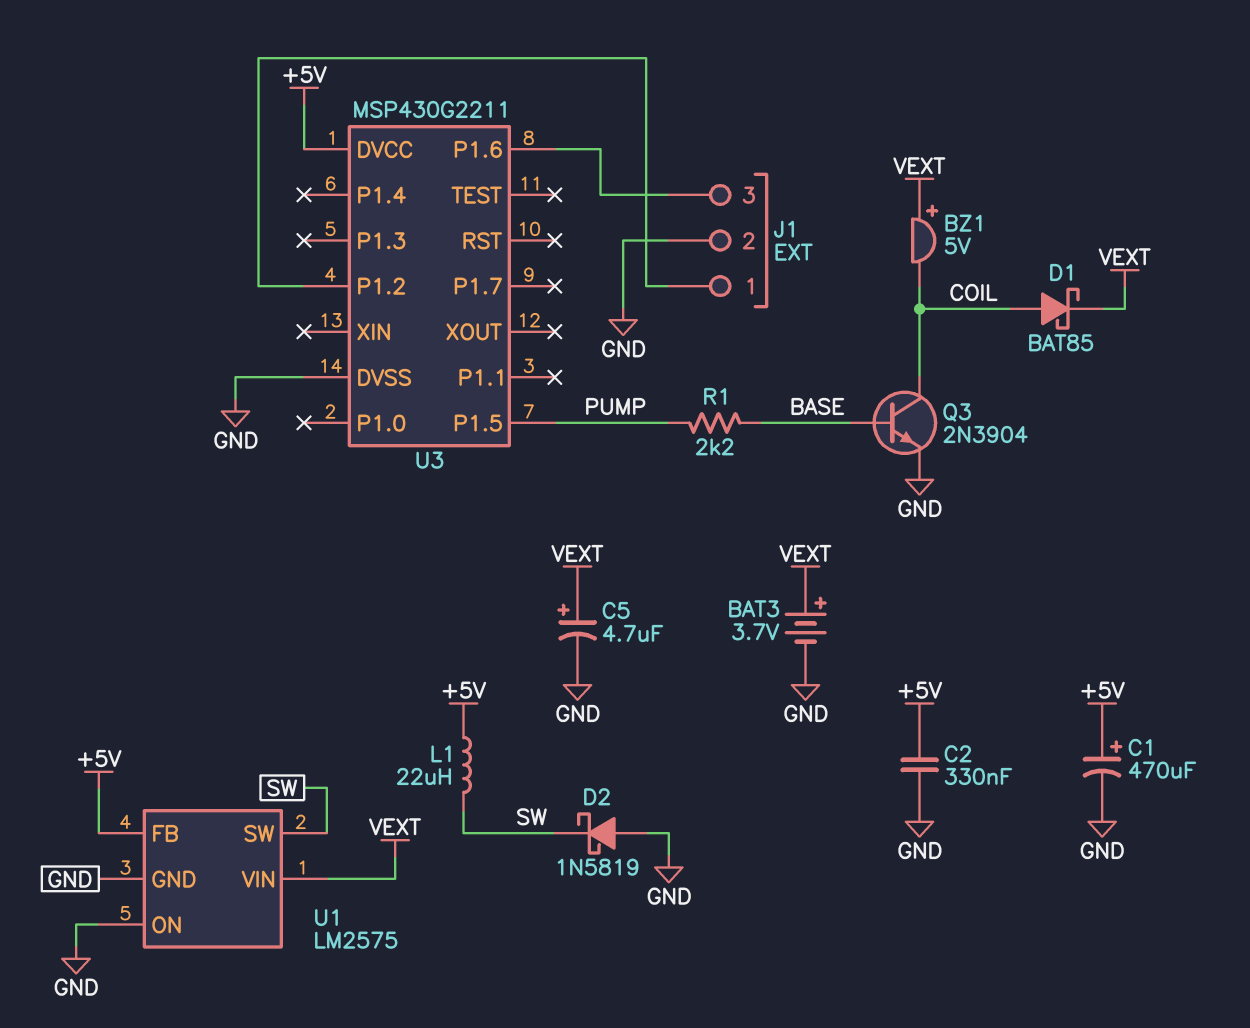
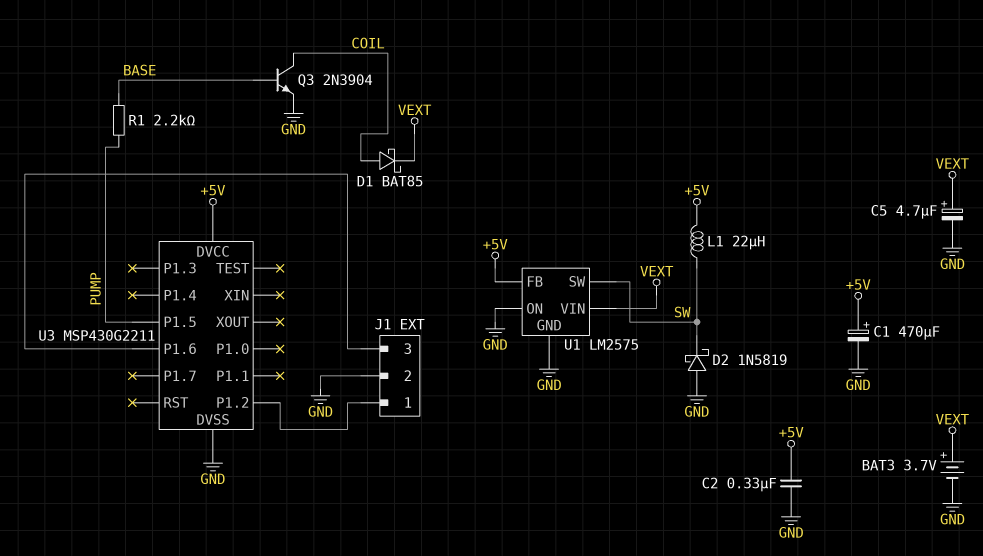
BZ1: buzzer 5V (plus VEXT, minus COIL) -> none

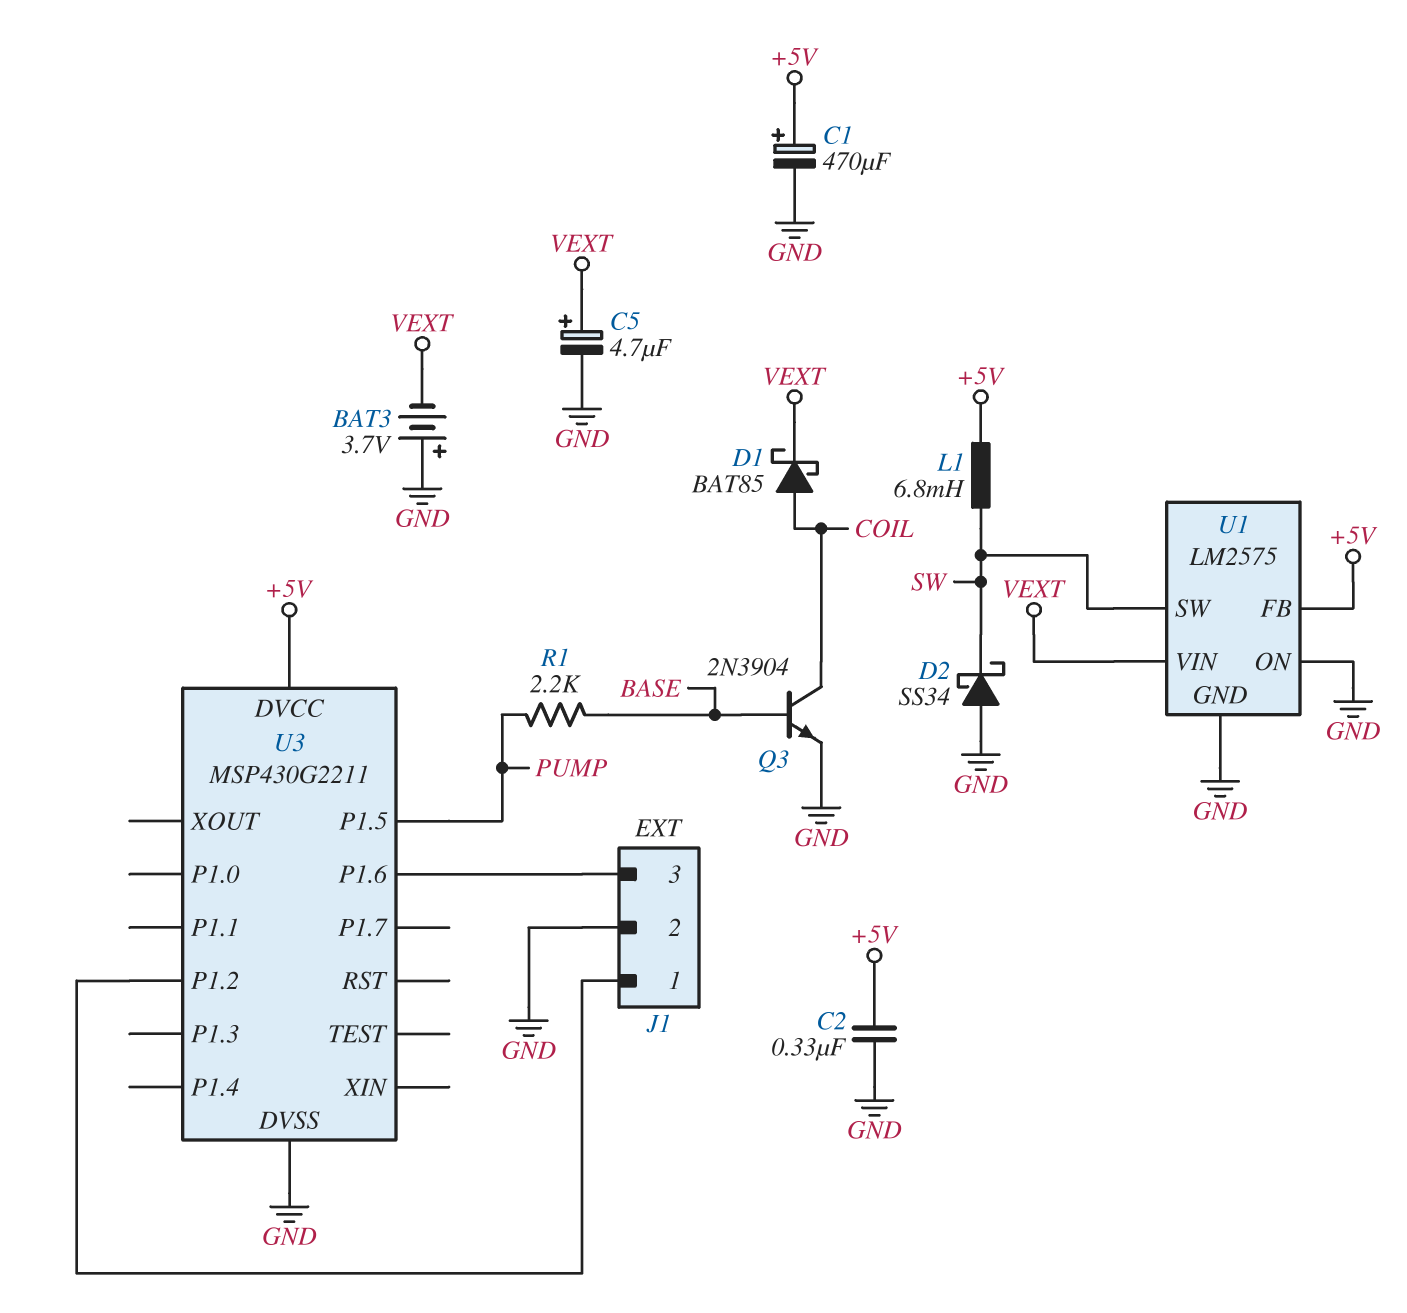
BAT3: 3.7V (plus VEXT, minus GND) -> 3.7V (plus GND, minus VEXT)
D2: schottky 1N5819 (A GND, K SW) -> schottky SS34 (A GND, K SW)
L1: 22uH (+5V, SW) -> 6.8mH (+5V, SW)

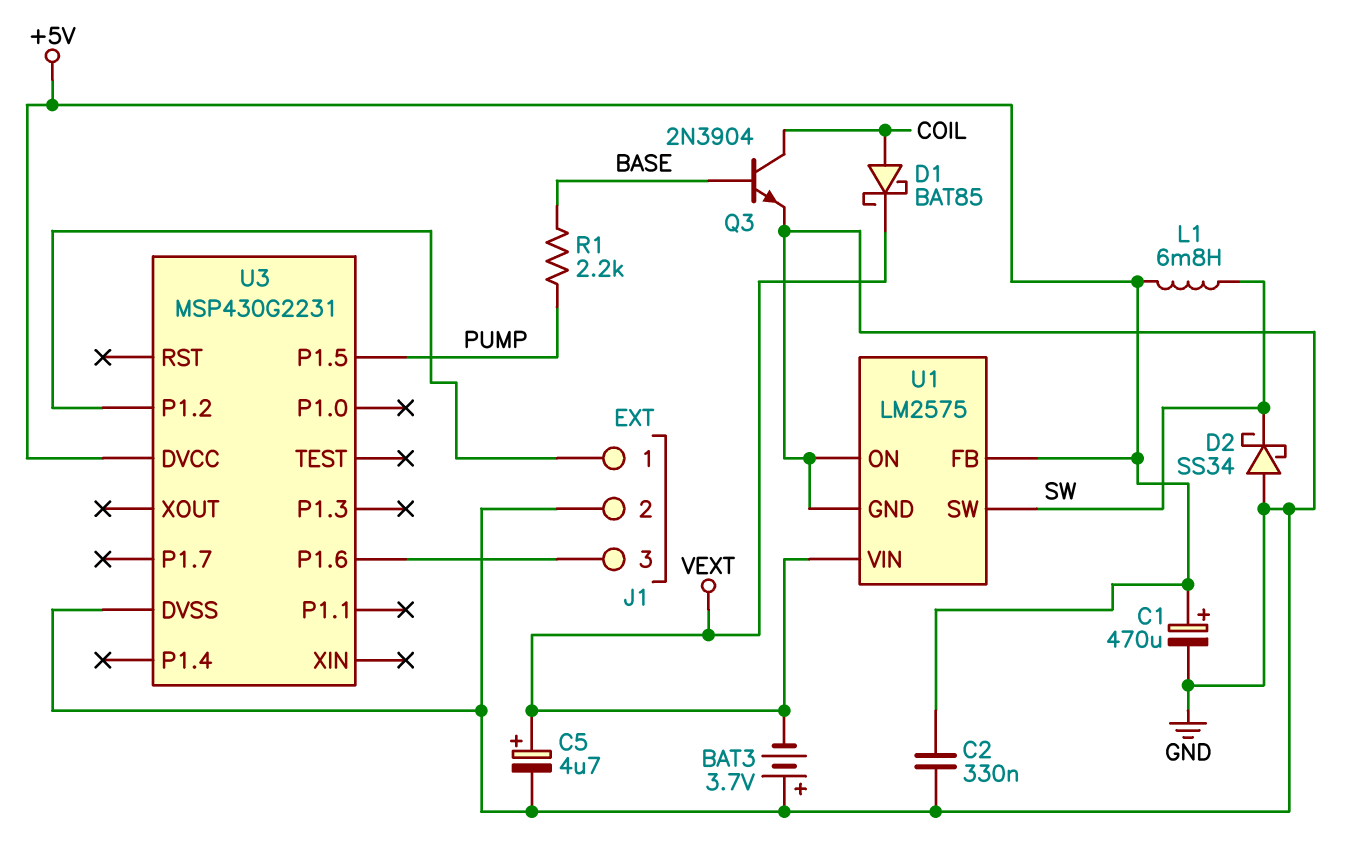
U3: MSP430G2211 -> MSP430G2231

